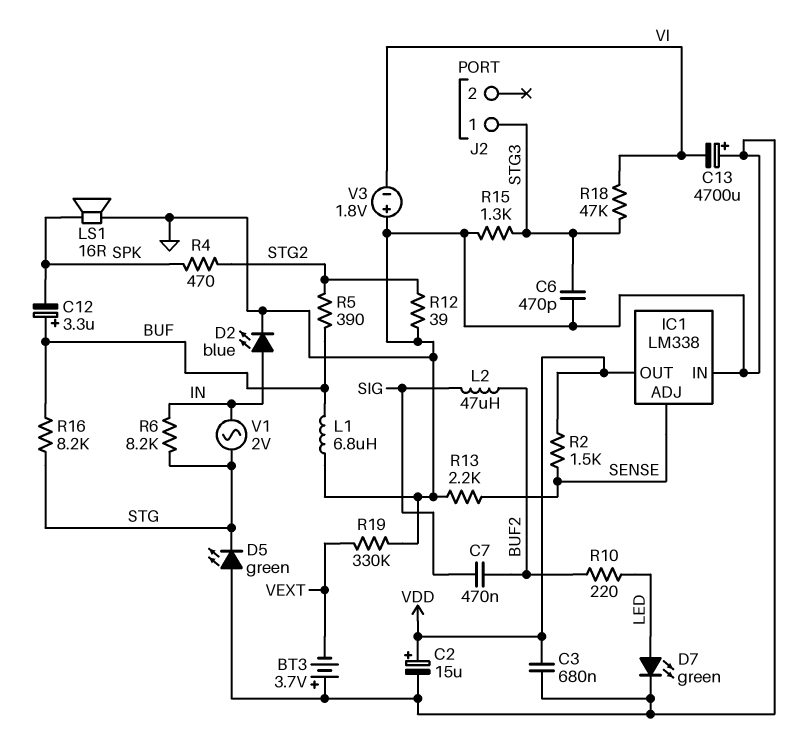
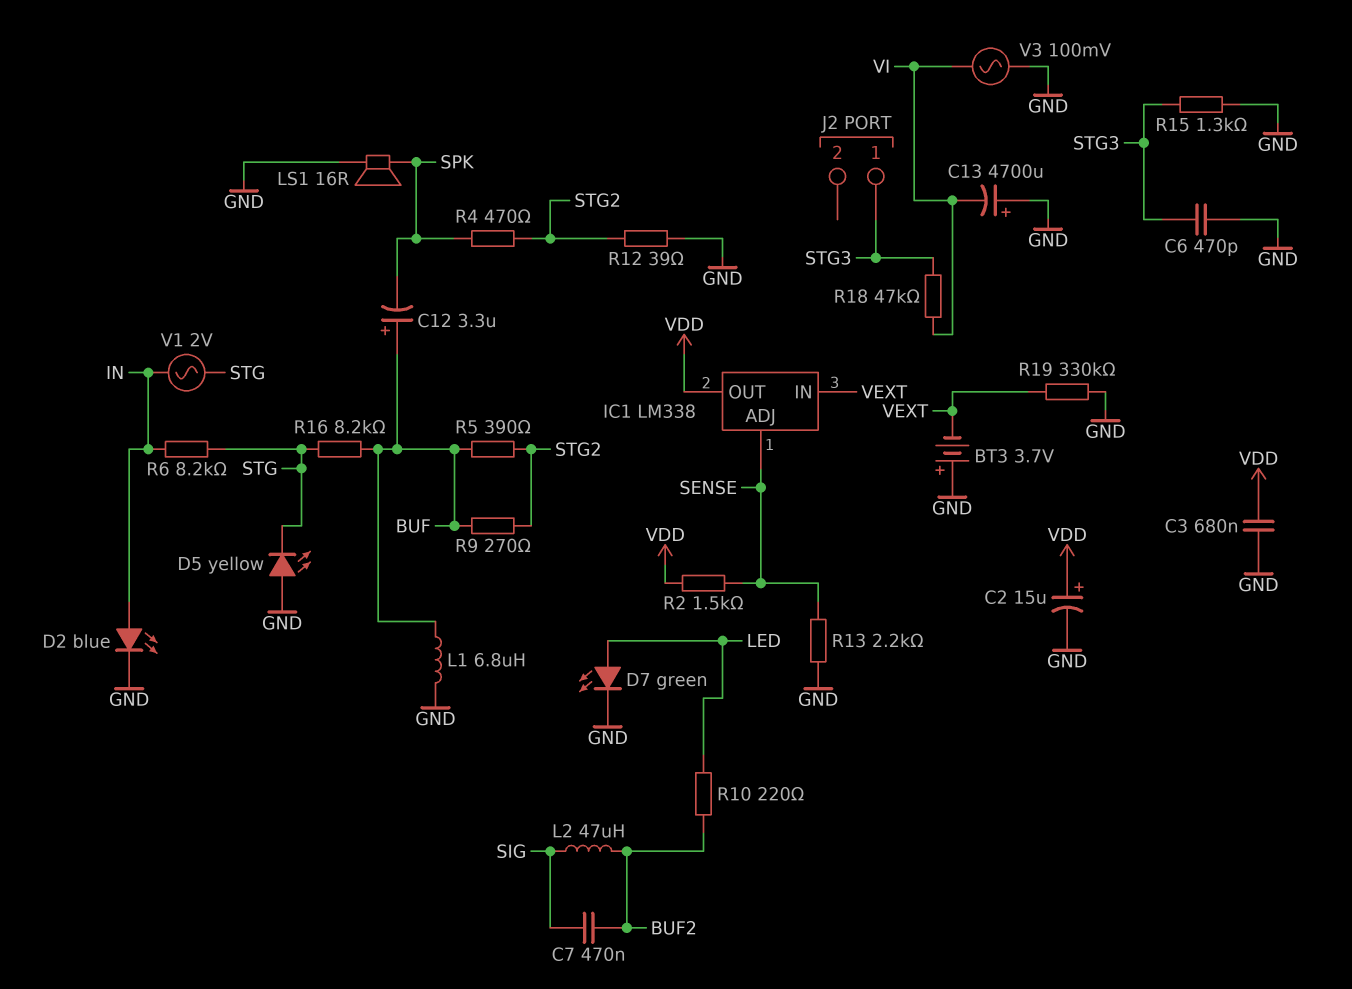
D5: LED green (A GND, K STG) -> LED yellow (A GND, K STG)
IC1 pin IN: GND -> VEXT
R9: none -> 270 (BUF, STG2)
V3: 1.8V (plus GND, minus VI) -> AC 100mV (GND, VI)

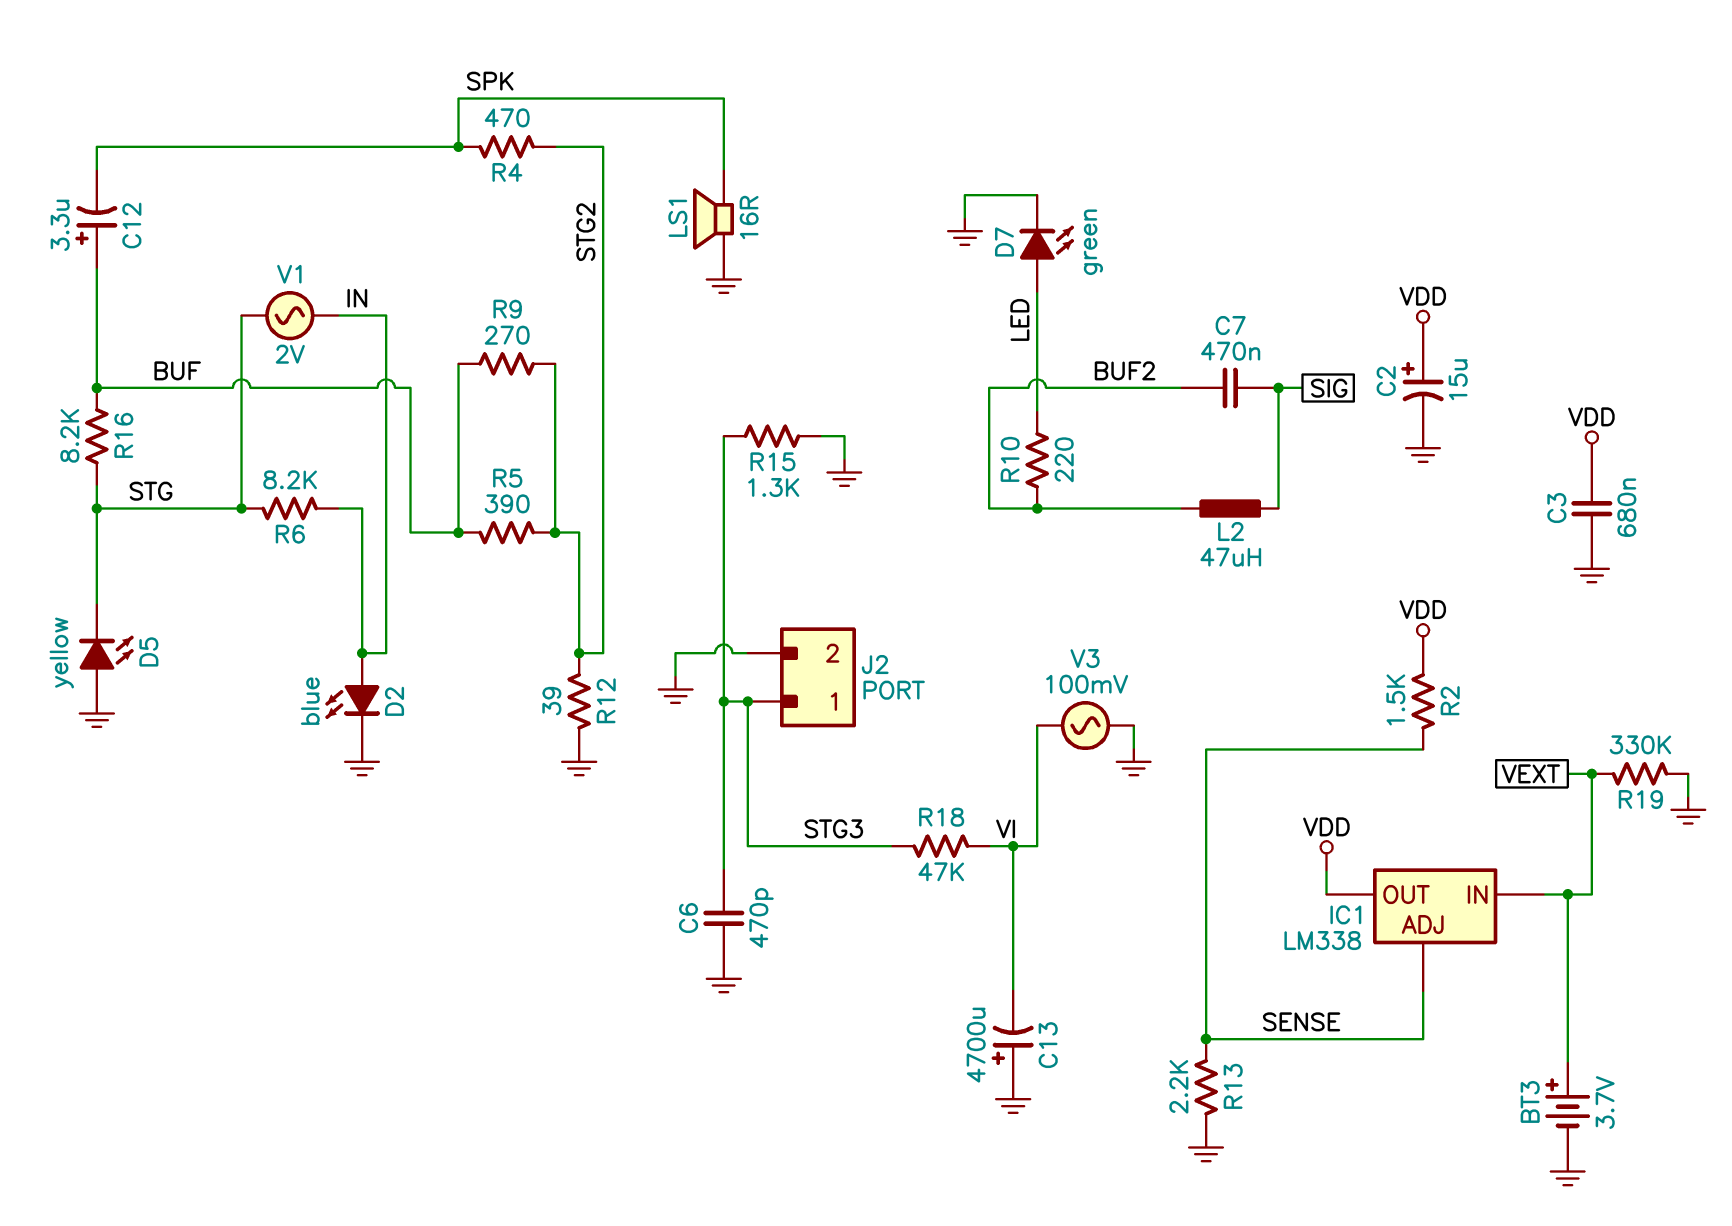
BT3: 3.7V (plus GND, minus VEXT) -> 3.7V (plus VEXT, minus GND)
J2 pin 2: none -> GND
L1: 6.8uH (BUF, GND) -> none

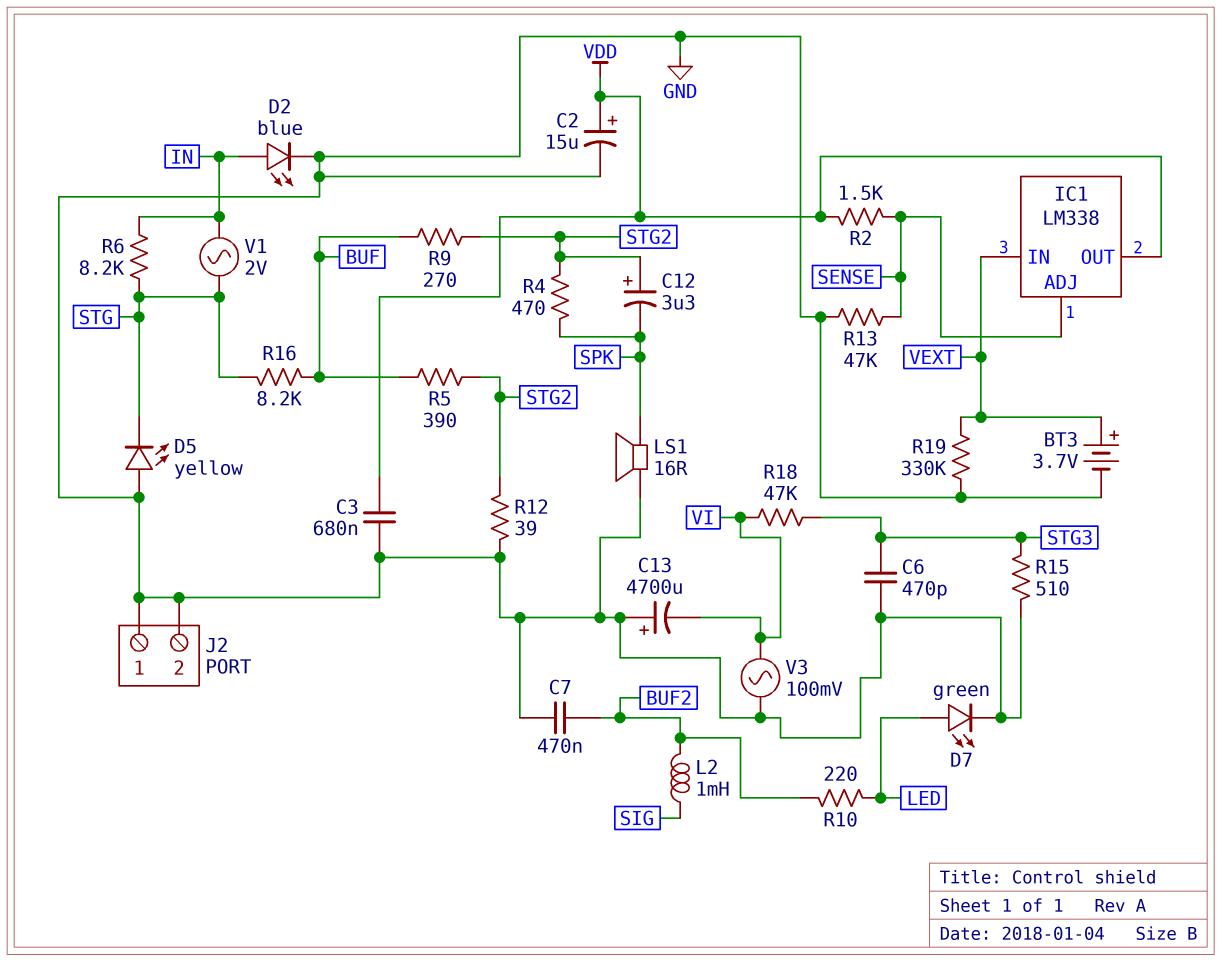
C7: 470nF (BUF2, SIG) -> 470nF (BUF2, GND)
C12: 3.3uF (plus BUF, minus SPK) -> 3.3uF (plus STG2, minus SPK)
J2 pin 1: STG3 -> GND
L2: 47uH (BUF2, SIG) -> 1mH (BUF2, SIG)
R13: 2.2k (GND, SENSE) -> 47k (GND, SENSE)
R15: 1.3k (GND, STG3) -> 510 (GND, STG3)

